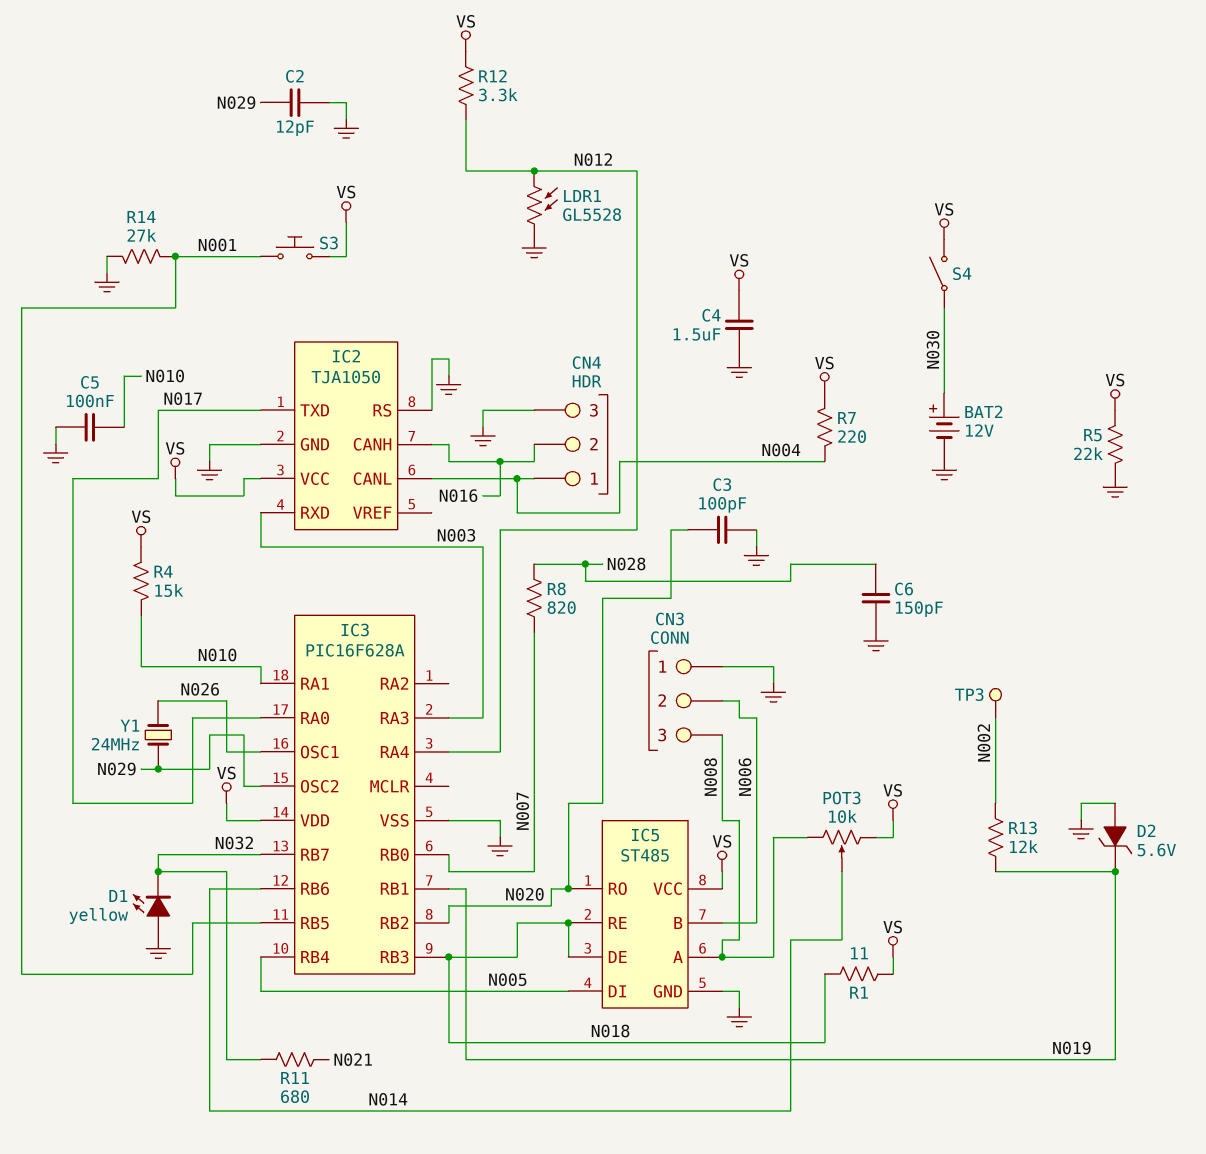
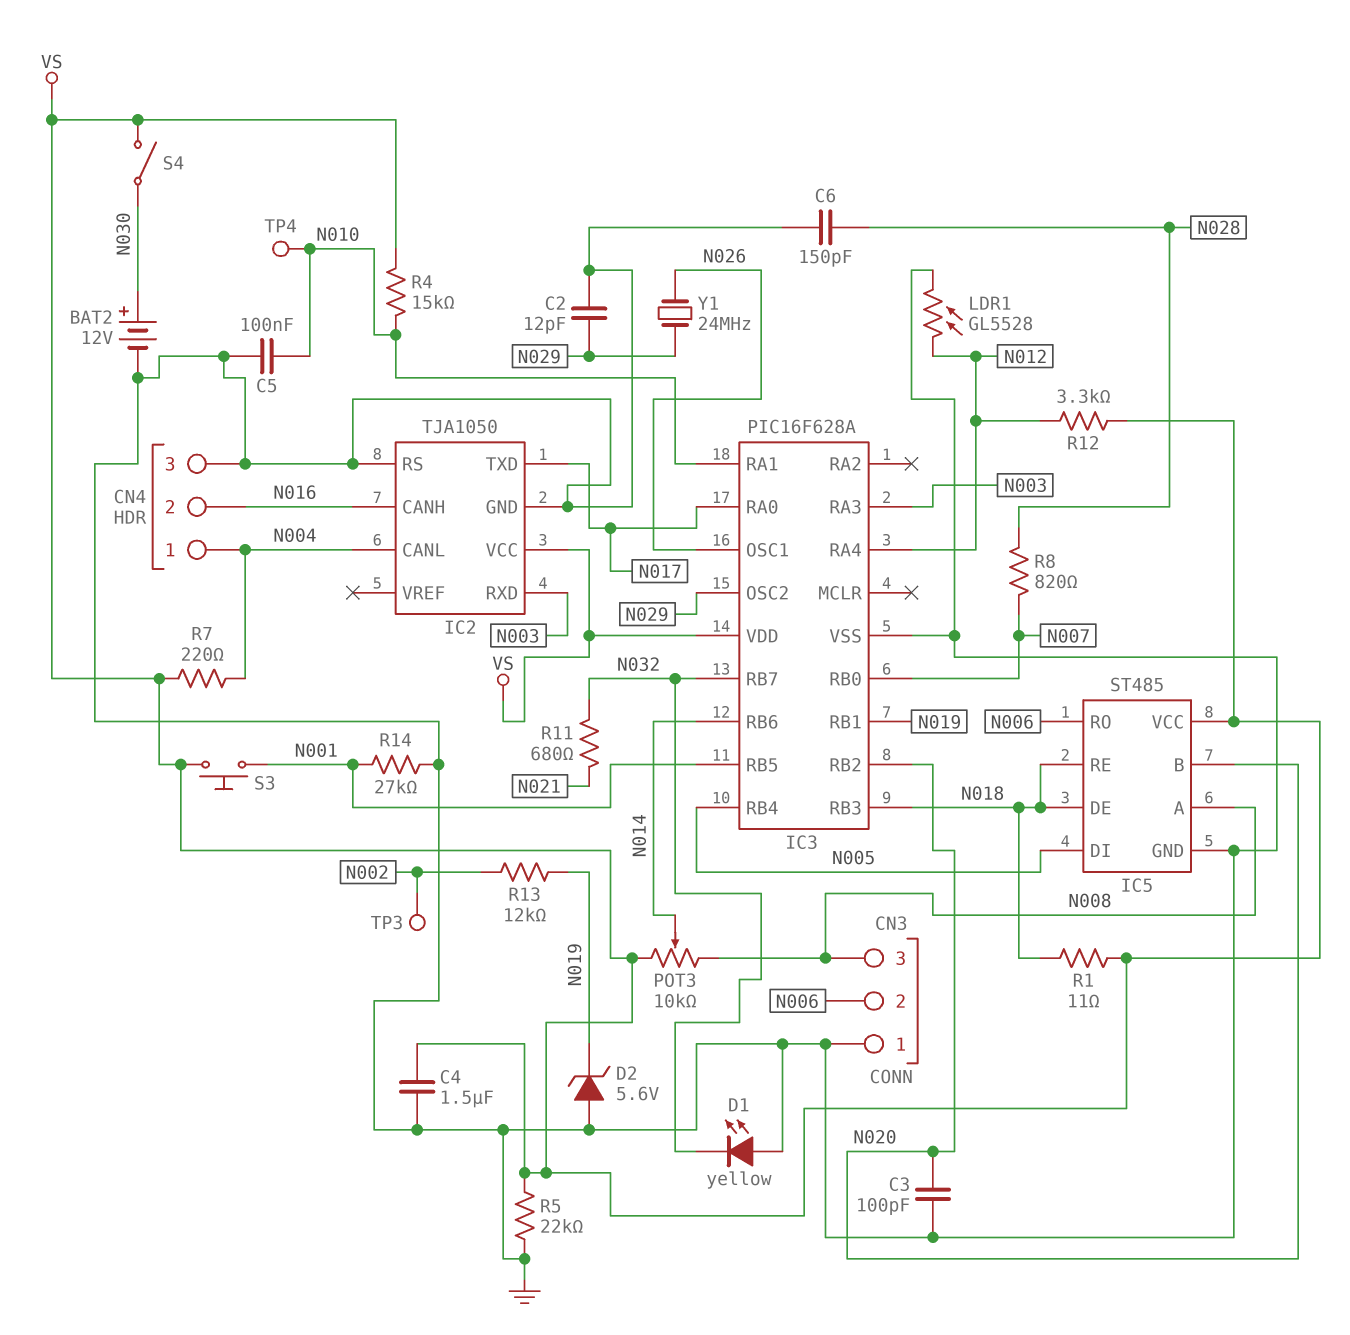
IC5 pin B: N006 -> N020
IC5 pin RO: N020 -> N006
TP4: none -> test point (N010)

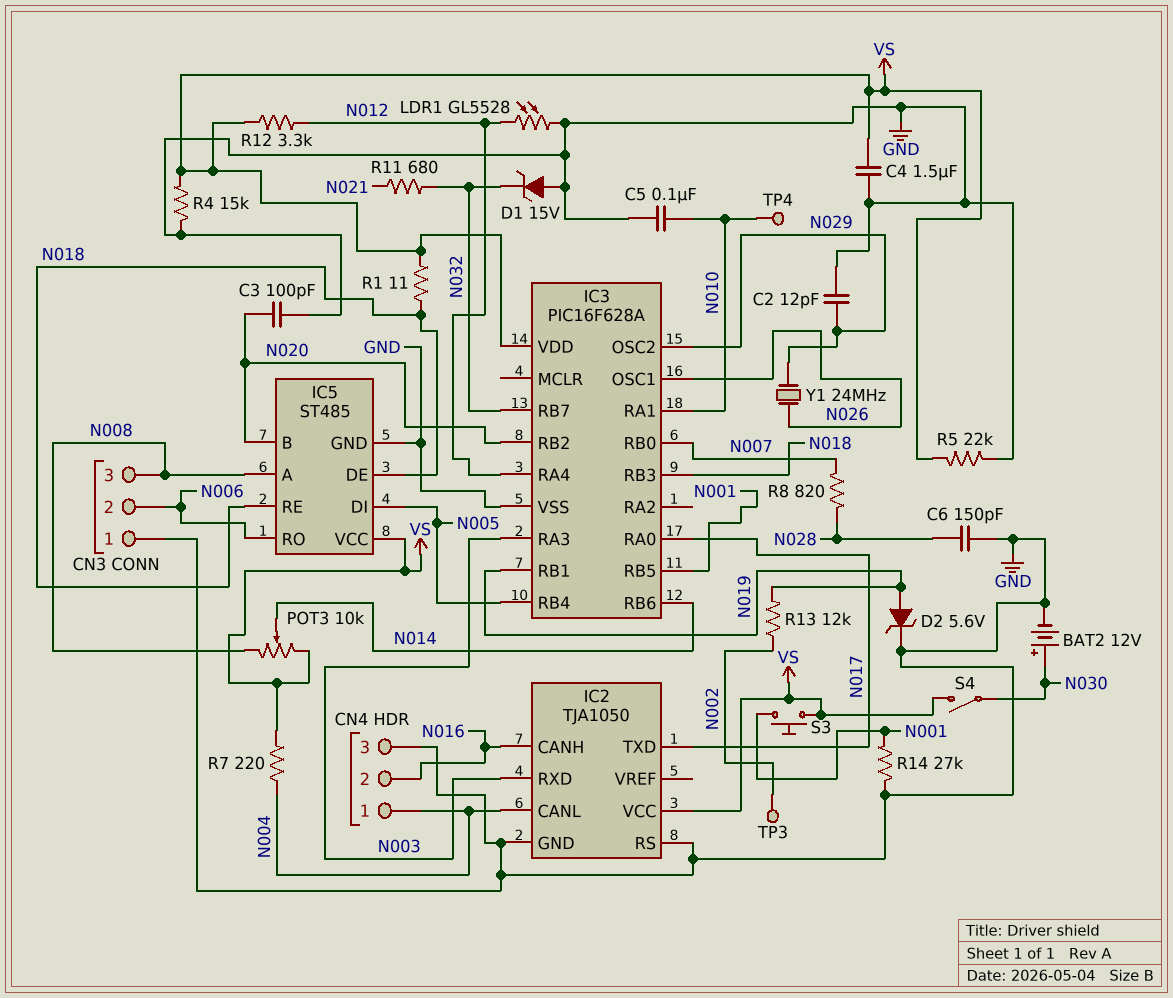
D1: LED yellow (A GND, K N032) -> zener 15V (A GND, K N032)
D2: zener 5.6V (A GND, K N019) -> zener 5.6V (A N019, K GND)
R4: 15k (N010, VS) -> 15k (GND, VS)

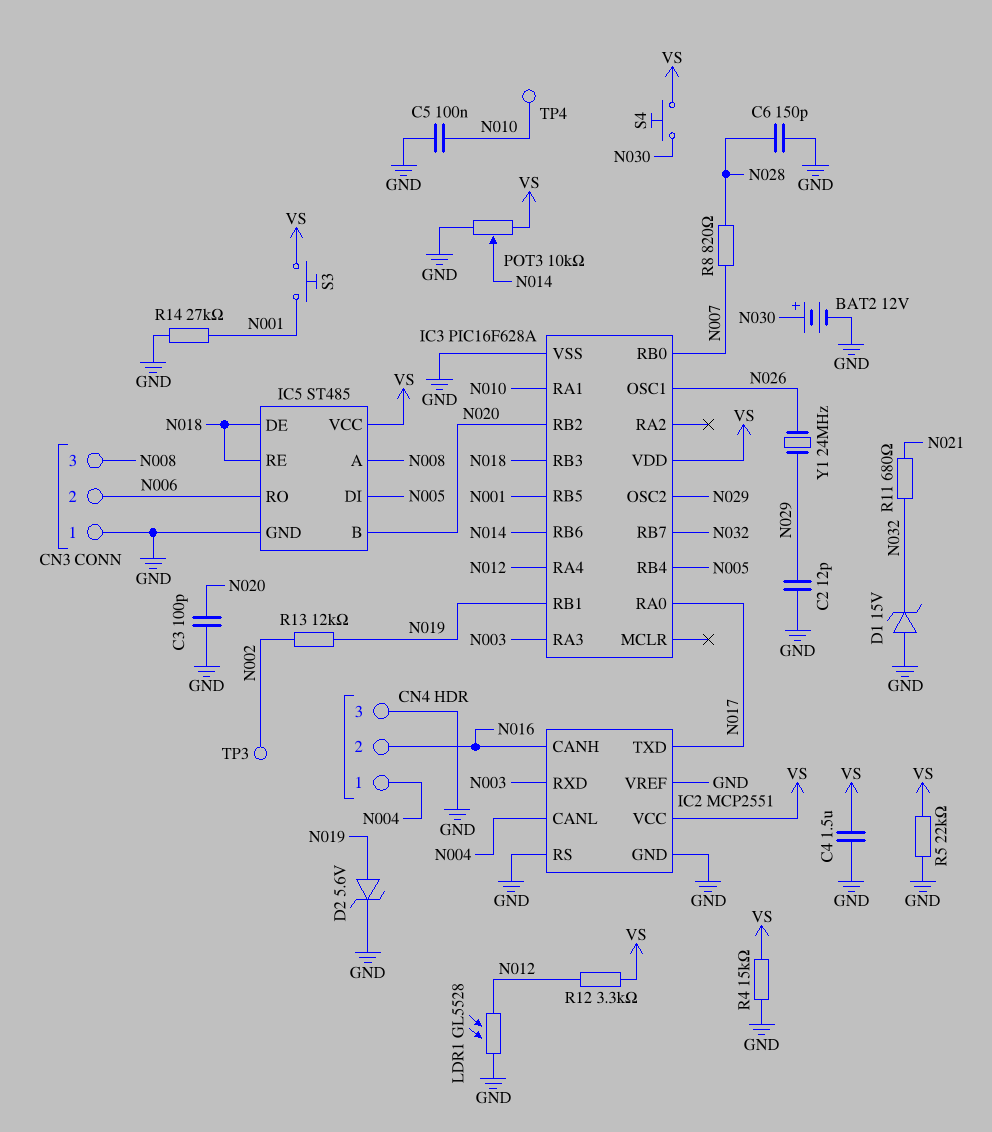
IC2: TJA1050 -> MCP2551
IC2 pin VREF: none -> GND
POT3: 10k (N008, VS, wiper N014) -> 10k (GND, VS, wiper N014)
R1: 11 (N018, VS) -> none
R7: 220 (N004, VS) -> none
S4: switch (N030, VS) -> button (N030, VS)

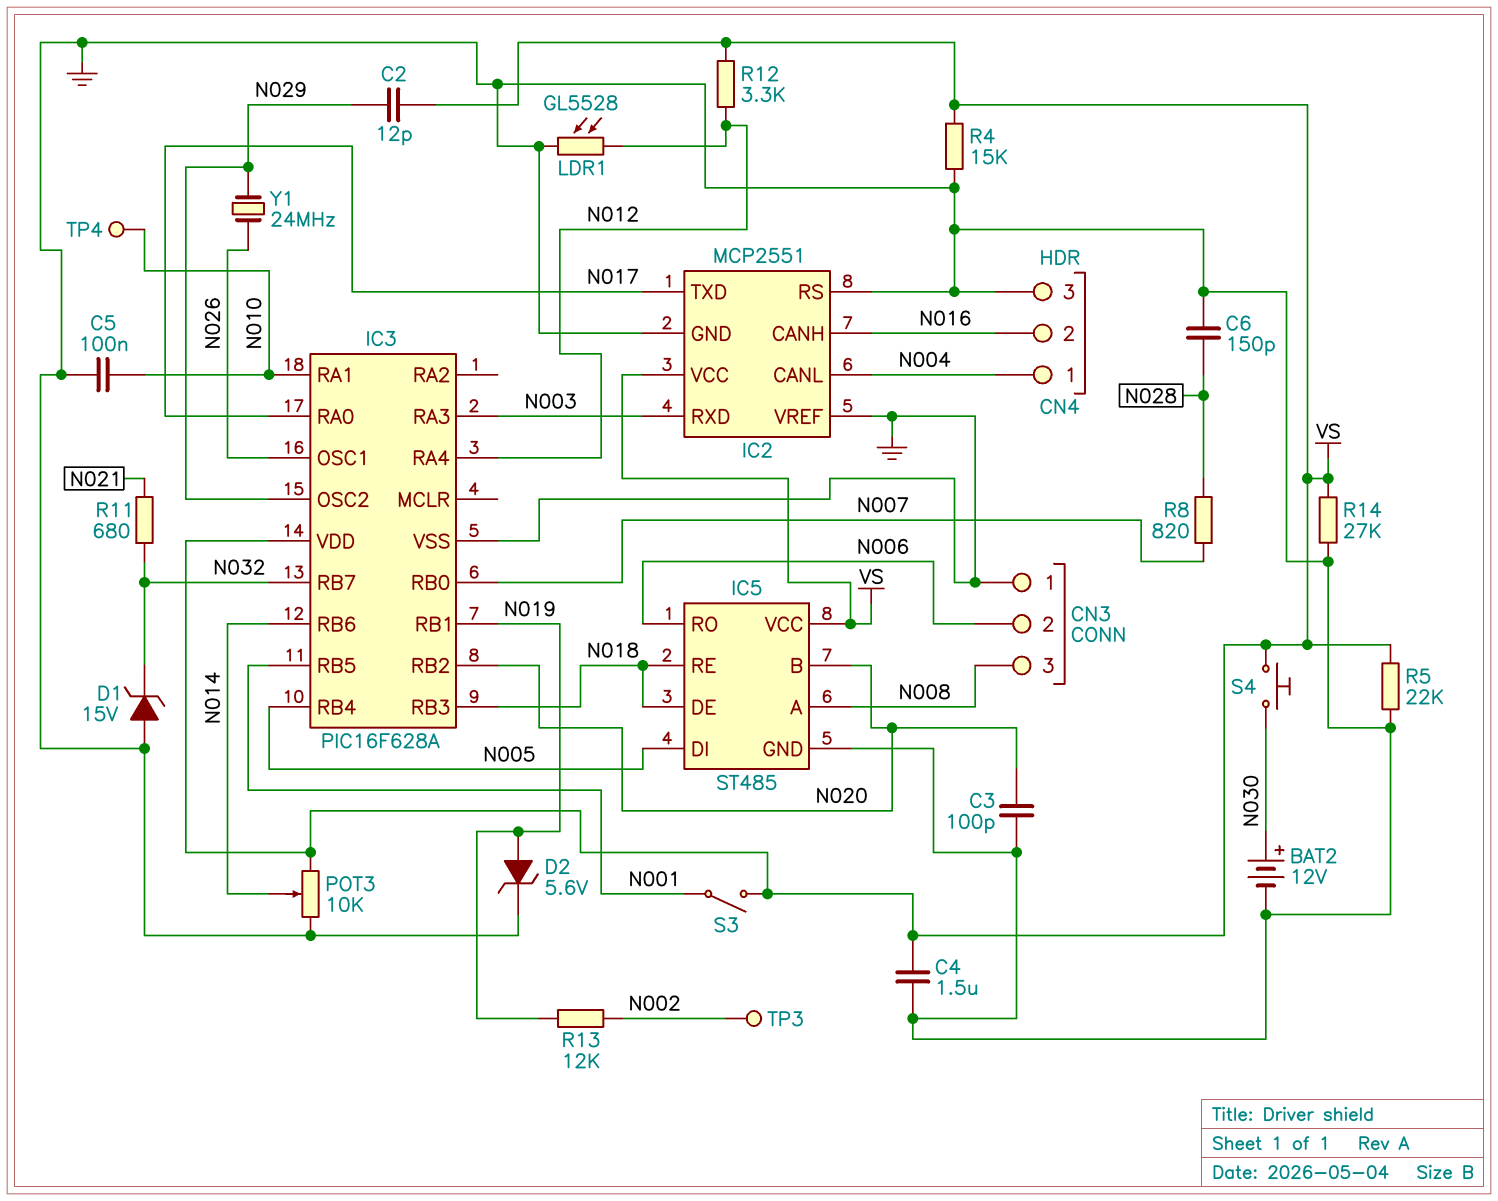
C2: 12pF (GND, N029) -> 12pF (N029, VS)
R14: 27k (GND, N001) -> 27k (GND, VS)
S3: button (N001, VS) -> switch (N001, VS)

